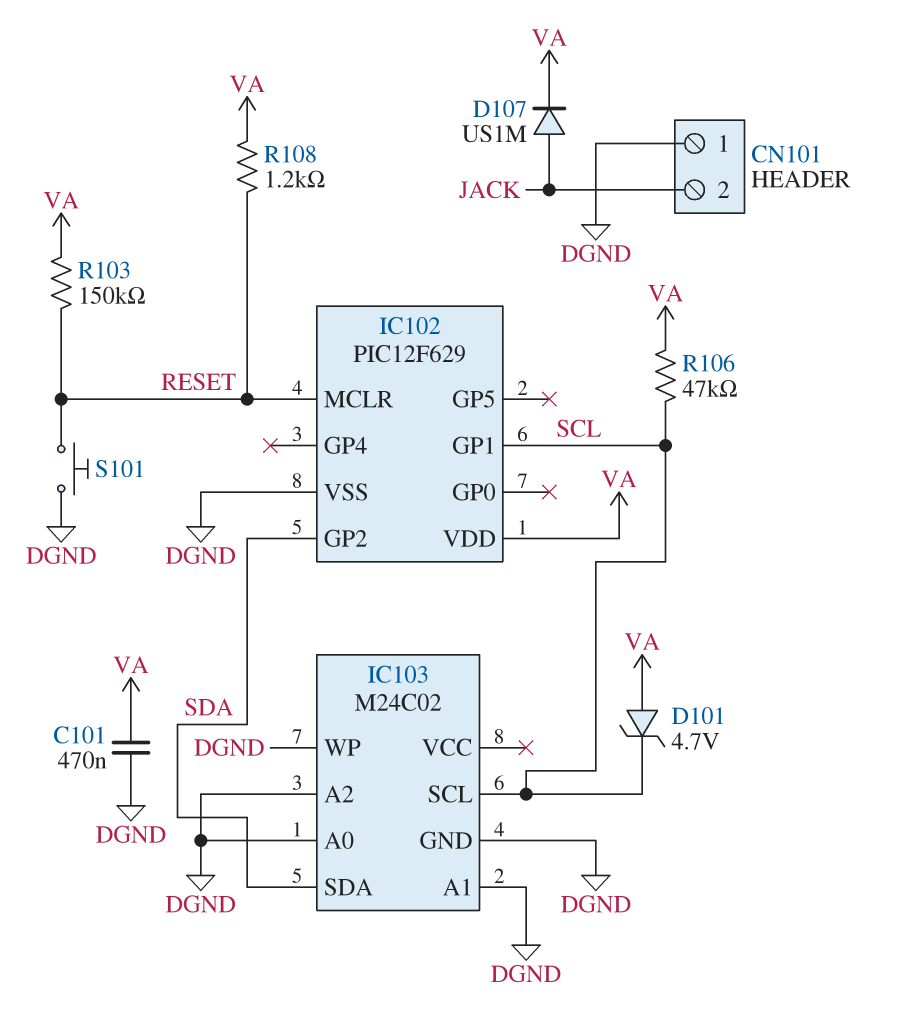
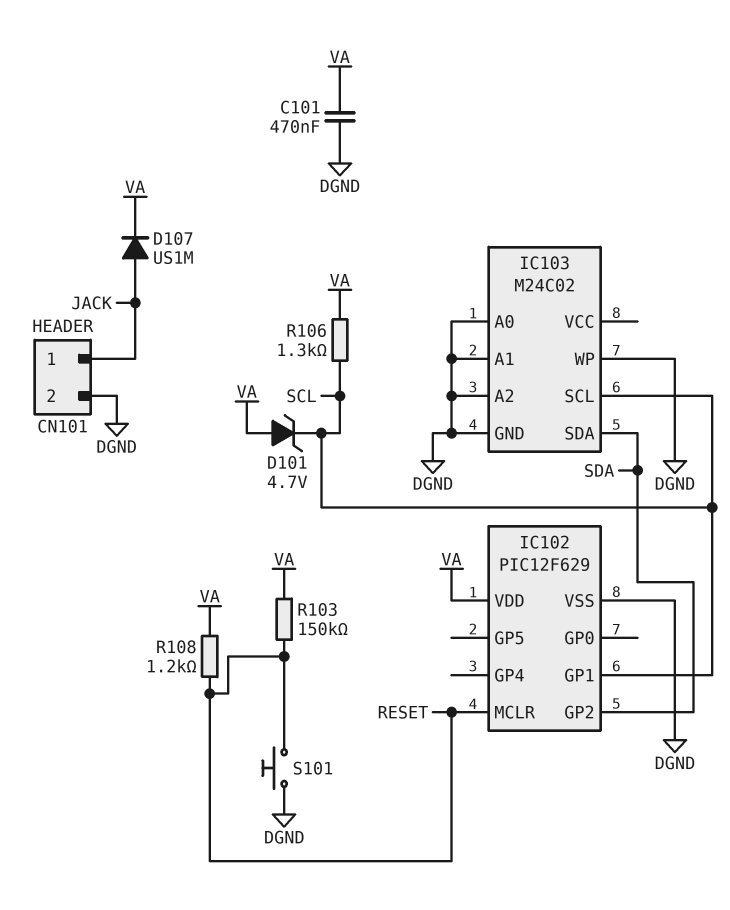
CN101 pin 1: DGND -> JACK
CN101 pin 2: JACK -> DGND
R106: 47k (SCL, VA) -> 1.3k (SCL, VA)

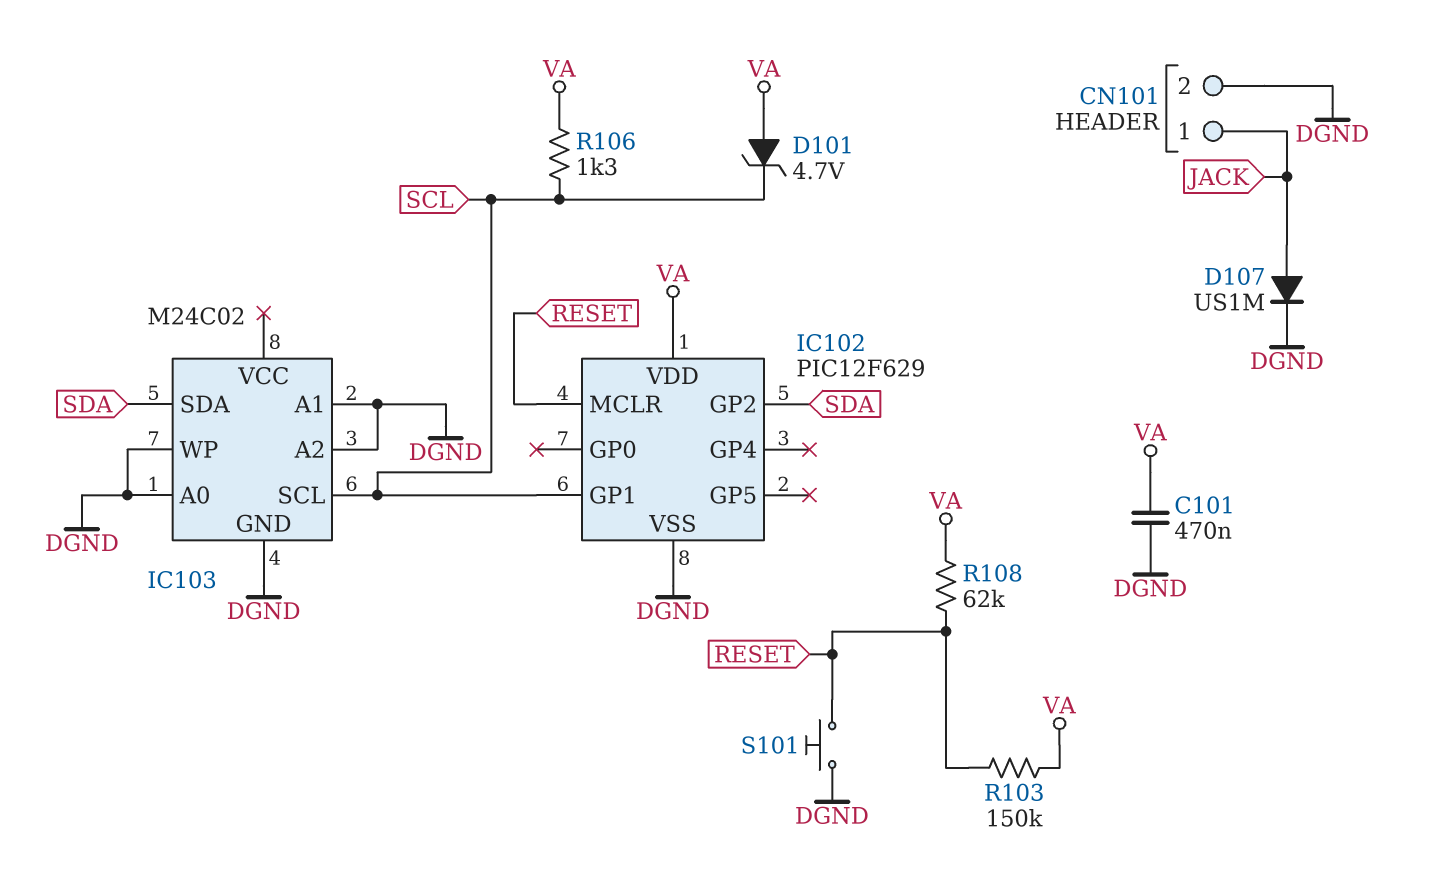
D107: diode US1M (A JACK, K VA) -> diode US1M (A JACK, K DGND)
R108: 1.2k (RESET, VA) -> 62k (RESET, VA)

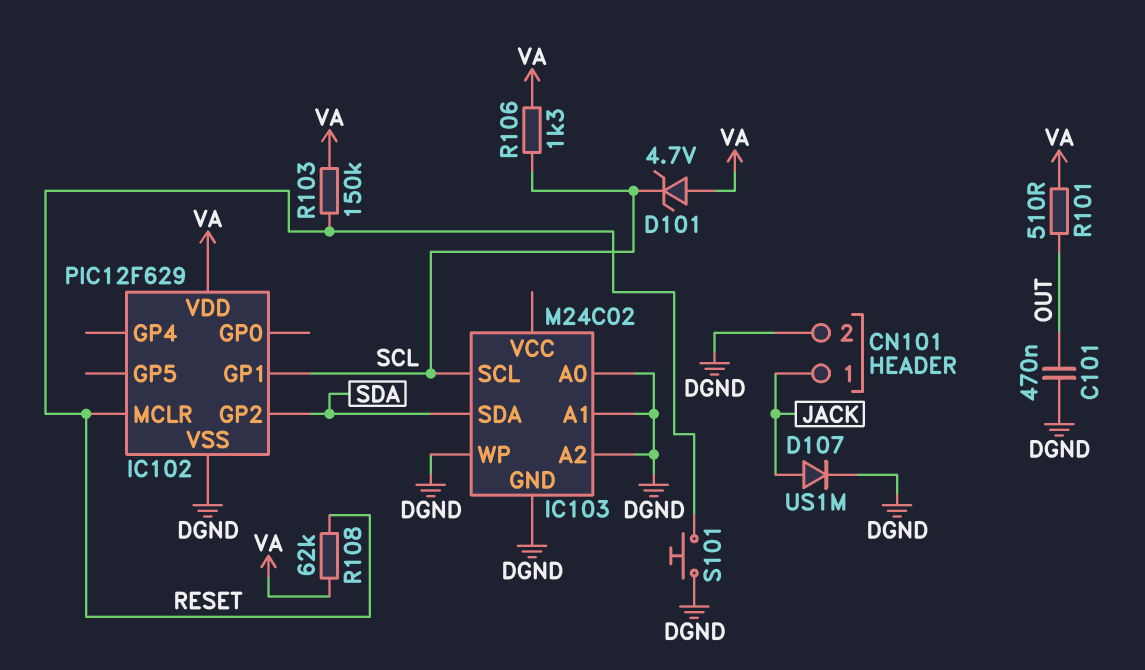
C101: 470nF (DGND, VA) -> 470nF (DGND, OUT)
R101: none -> 510 (OUT, VA)

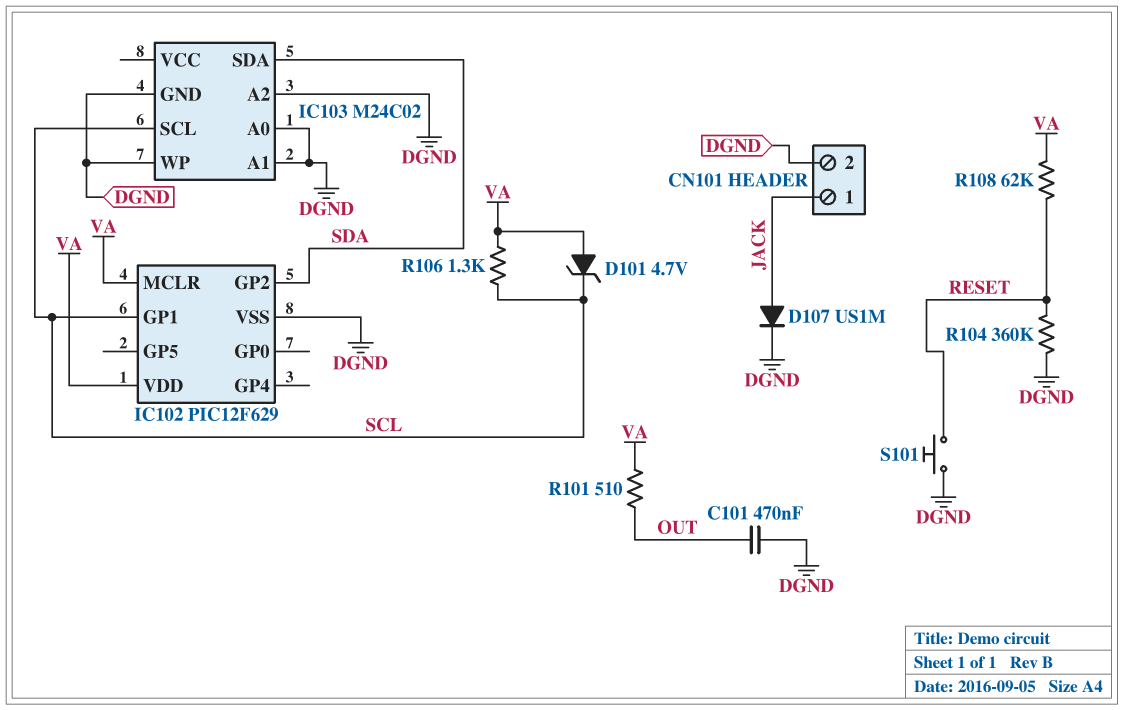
IC102 pin MCLR: RESET -> VA
R103: 150k (RESET, VA) -> none
R104: none -> 360k (DGND, RESET)

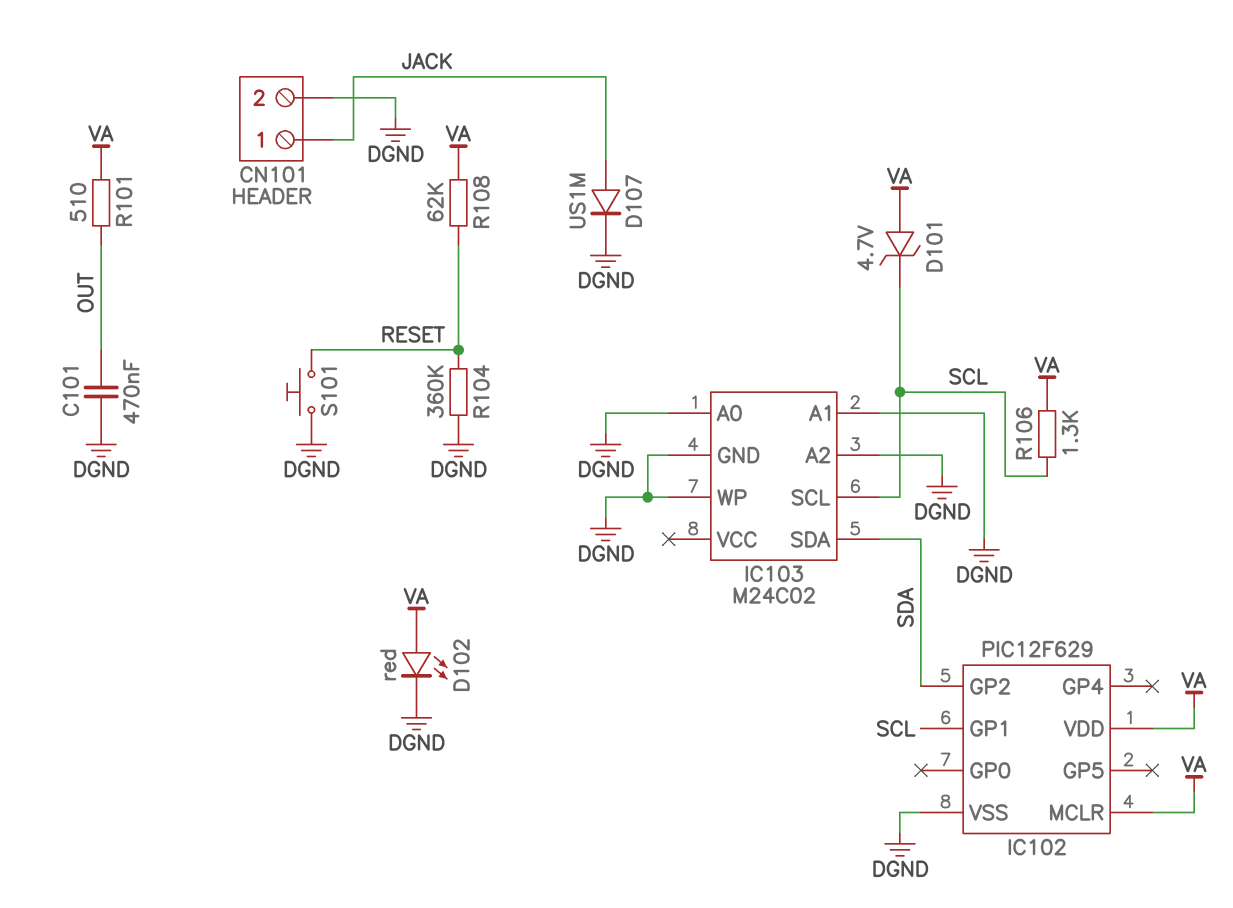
D102: none -> LED red (A VA, K DGND)

